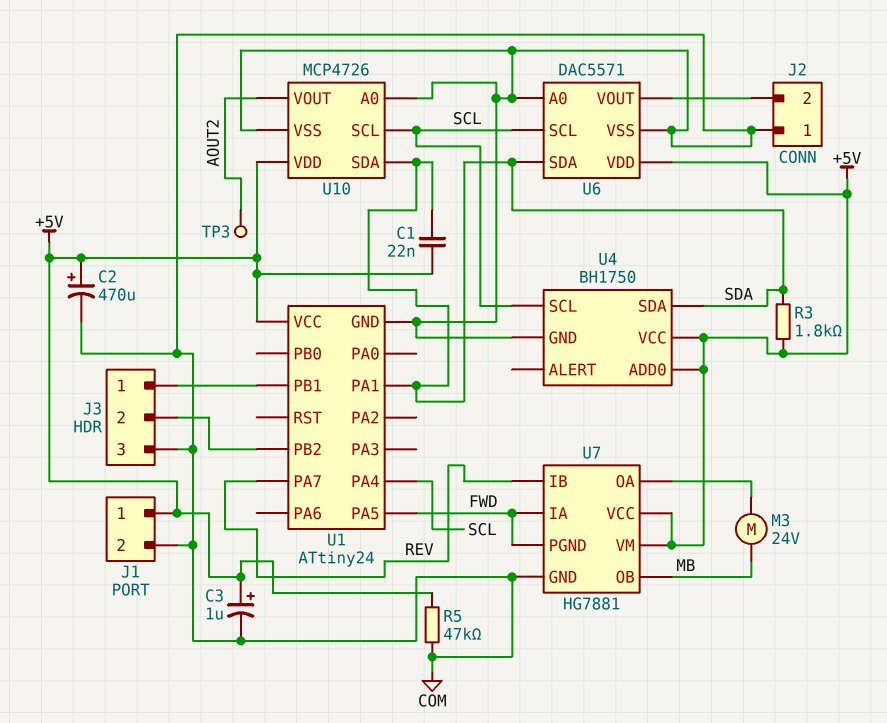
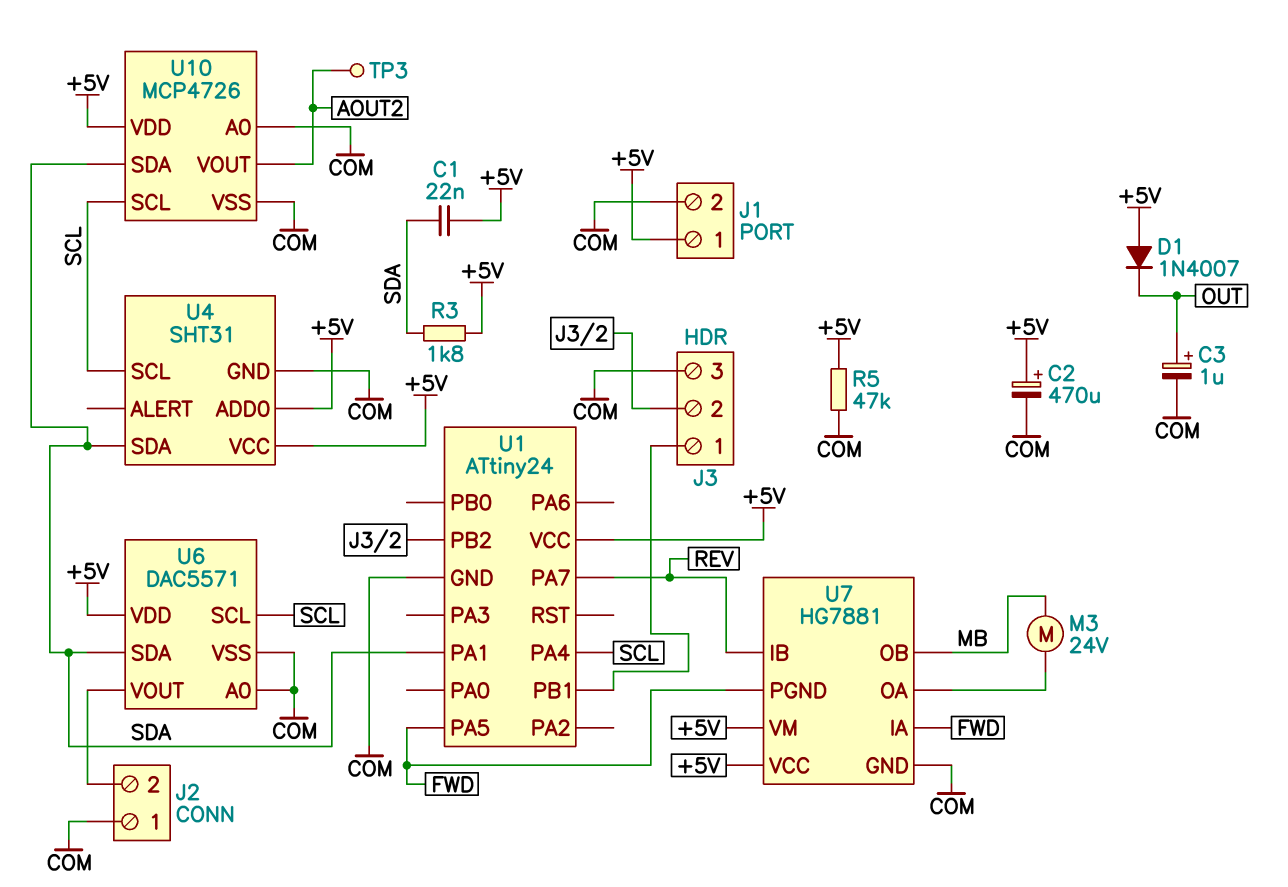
C3: 1uF (plus +5V, minus COM) -> 1uF (plus OUT, minus COM)
D1: none -> diode 1N4007 (A +5V, K OUT)
U4: BH1750 -> SHT31

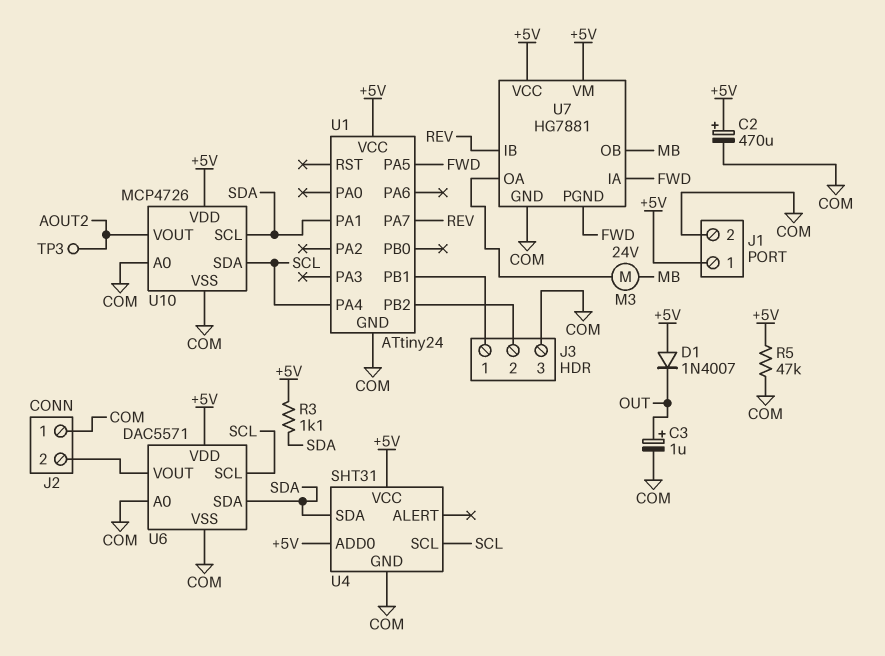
C1: 22nF (+5V, SDA) -> none
R3: 1.8k (+5V, SDA) -> 1.1k (+5V, SDA)
U10 pin SCL: SCL -> SDA
U10 pin SDA: SDA -> SCL

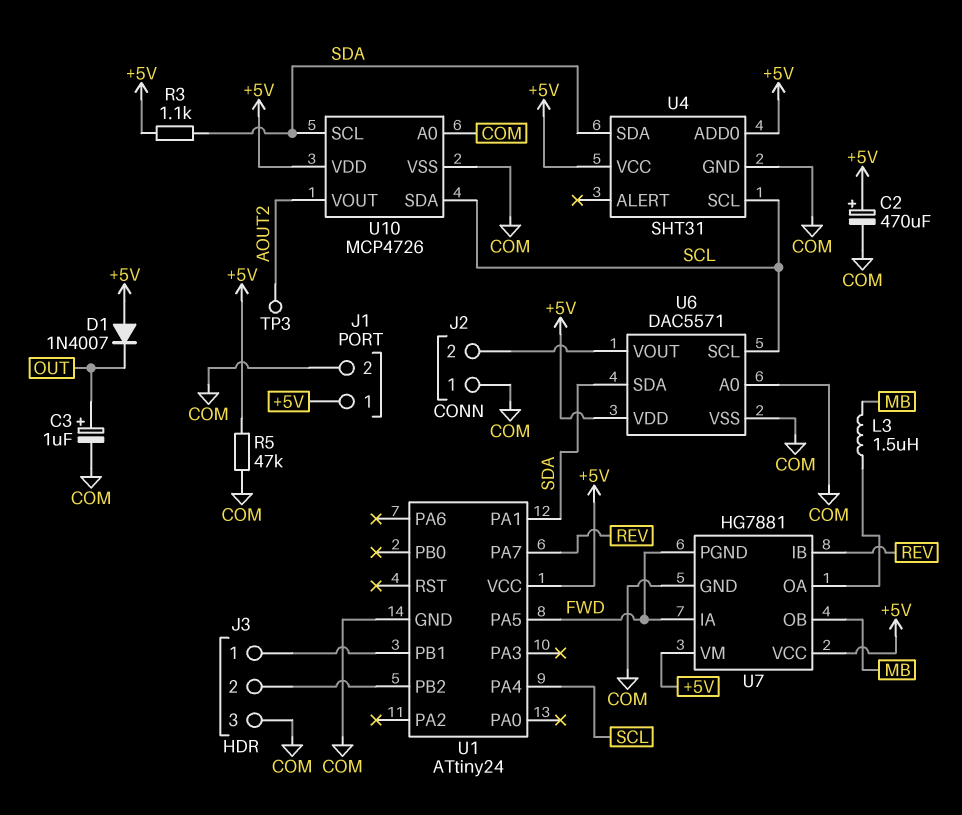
L3: none -> 1.5uH (MB, U7/OA)
M3: motor 24V (MB, U7/OA) -> none

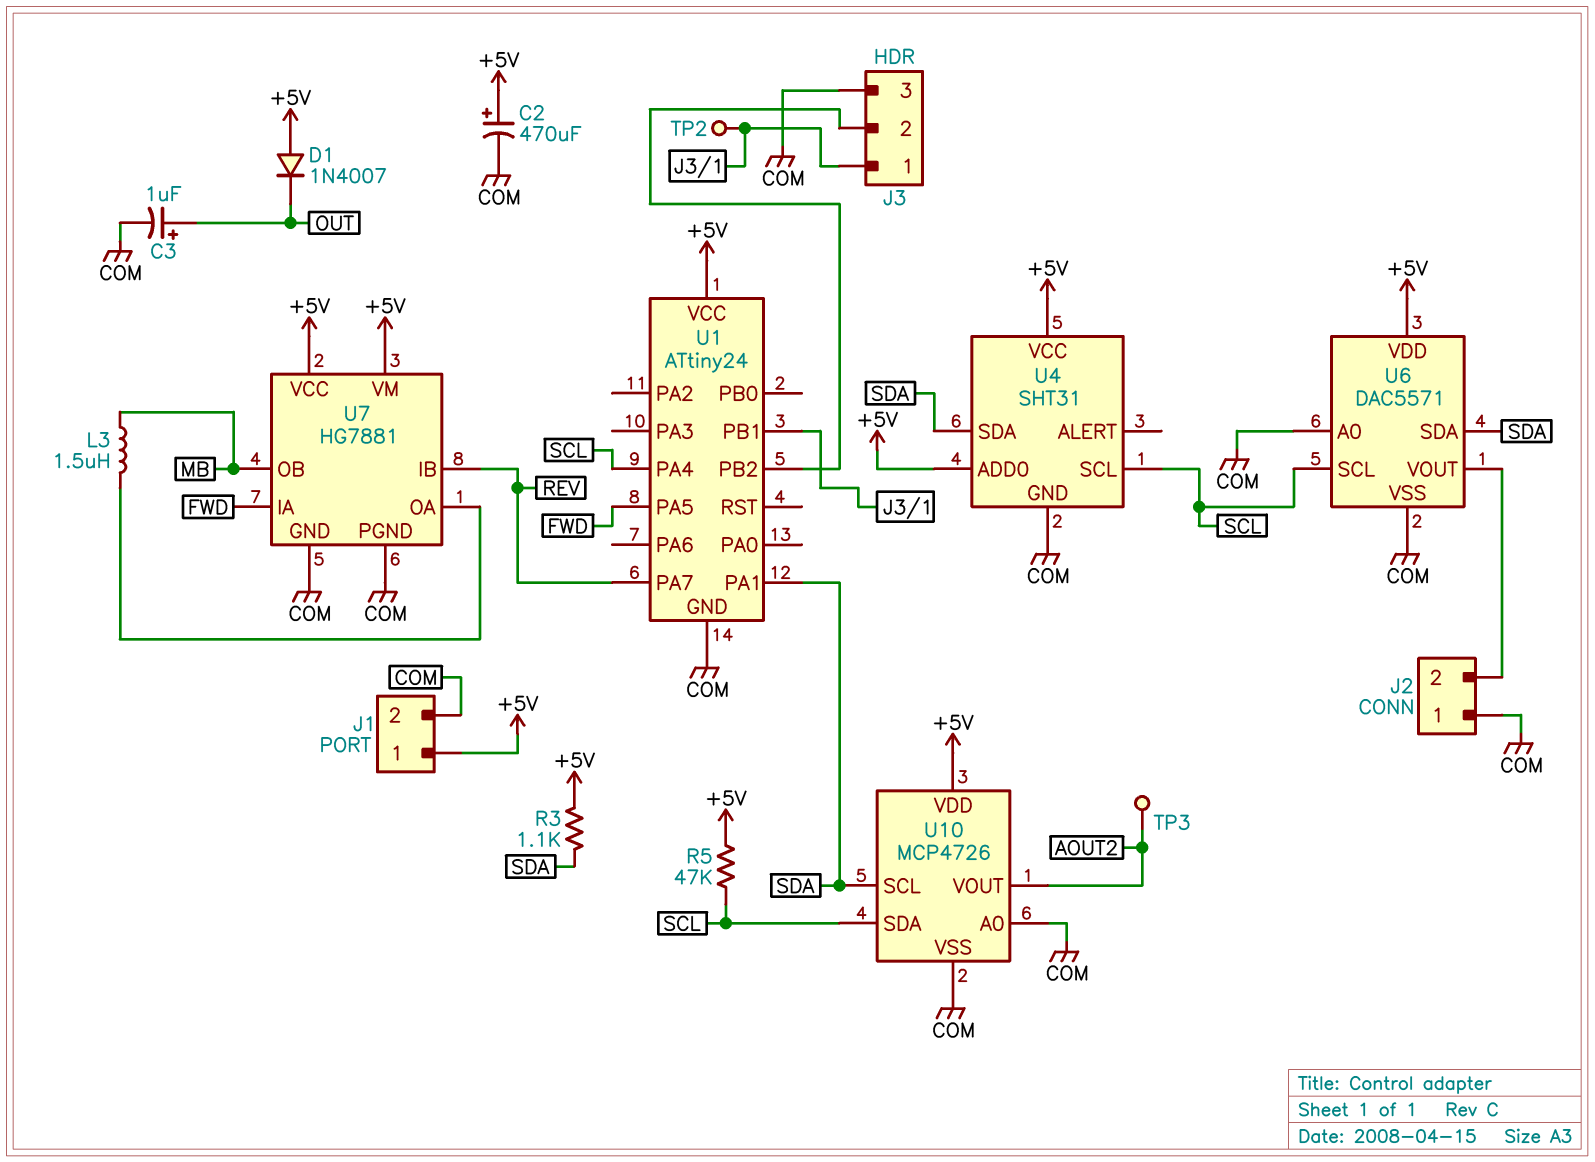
R5: 47k (+5V, COM) -> 47k (+5V, SCL)
TP2: none -> test point (J3/1)
U7 pin PGND: FWD -> COM

